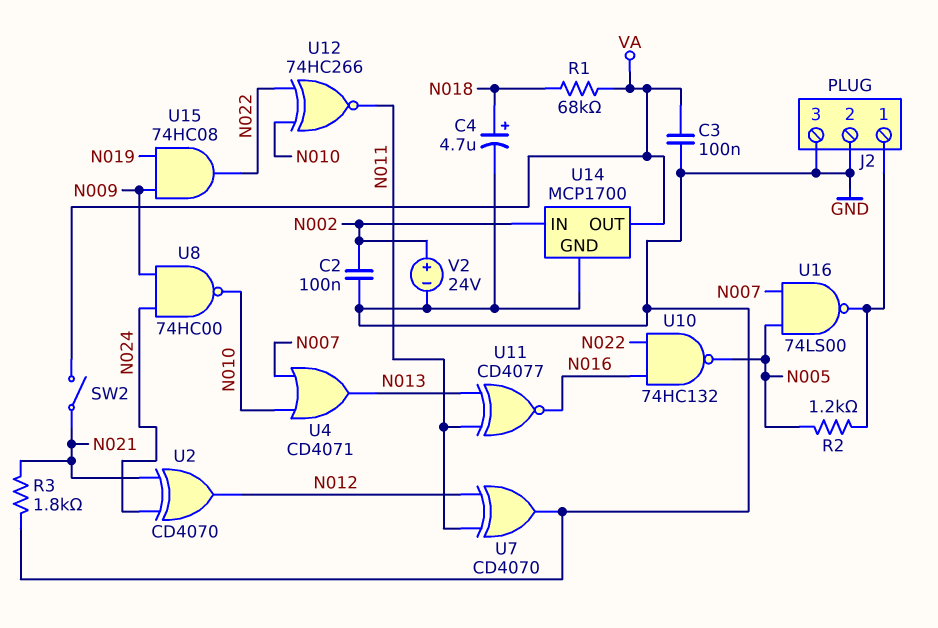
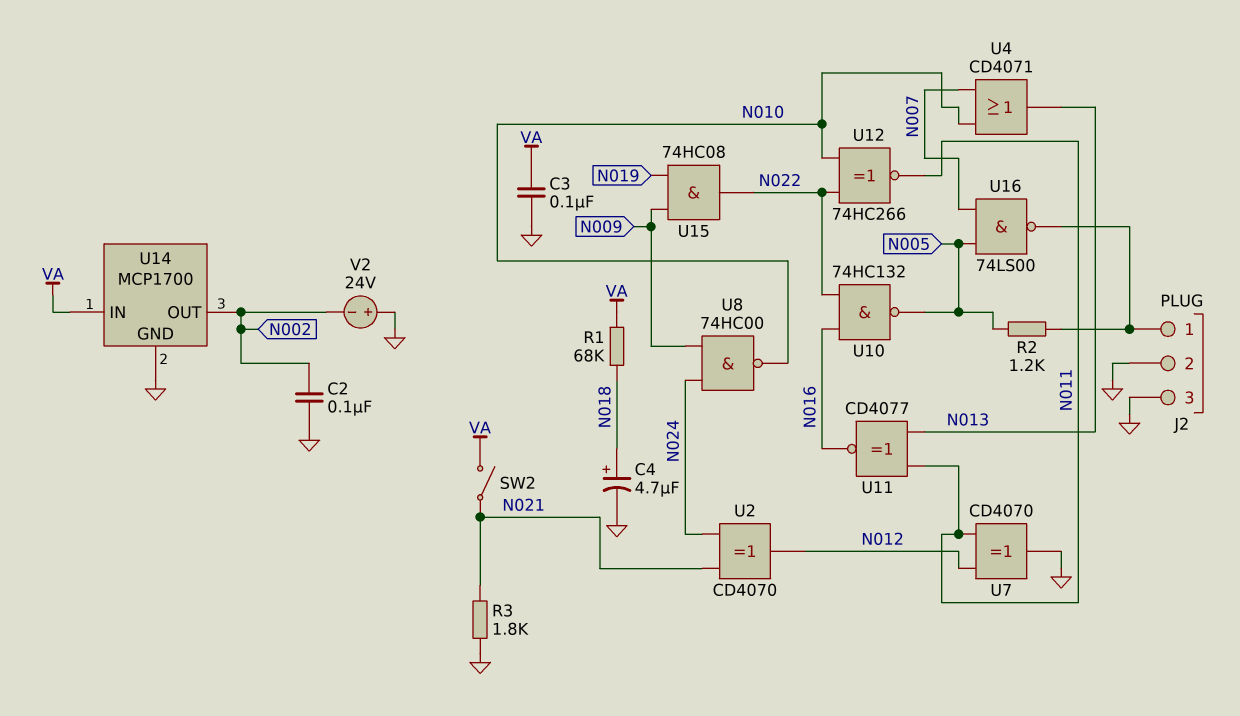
U14 pin IN: N002 -> VA
U14 pin OUT: VA -> N002
V2: 24V (plus N002, minus GND) -> 24V (plus GND, minus N002)

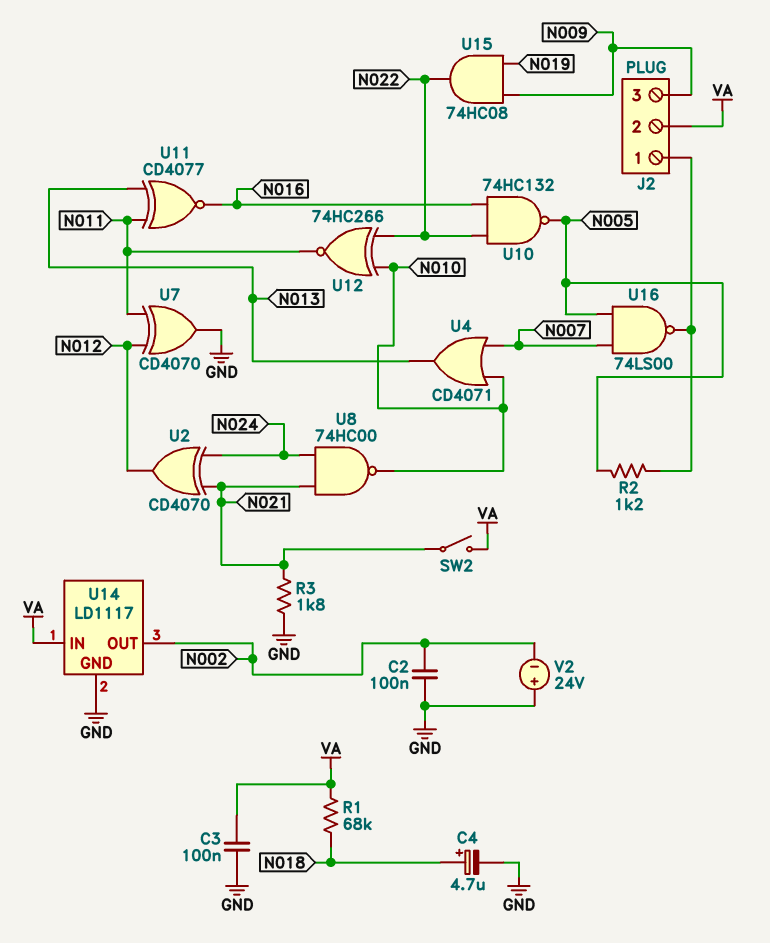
J2 pin 2: GND -> VA
J2 pin 3: GND -> N009
U8: NAND 74HC00 (in N009, in N024, out N010) -> NAND 74HC00 (in N021, in N024, out N010)
U14: MCP1700 -> LD1117

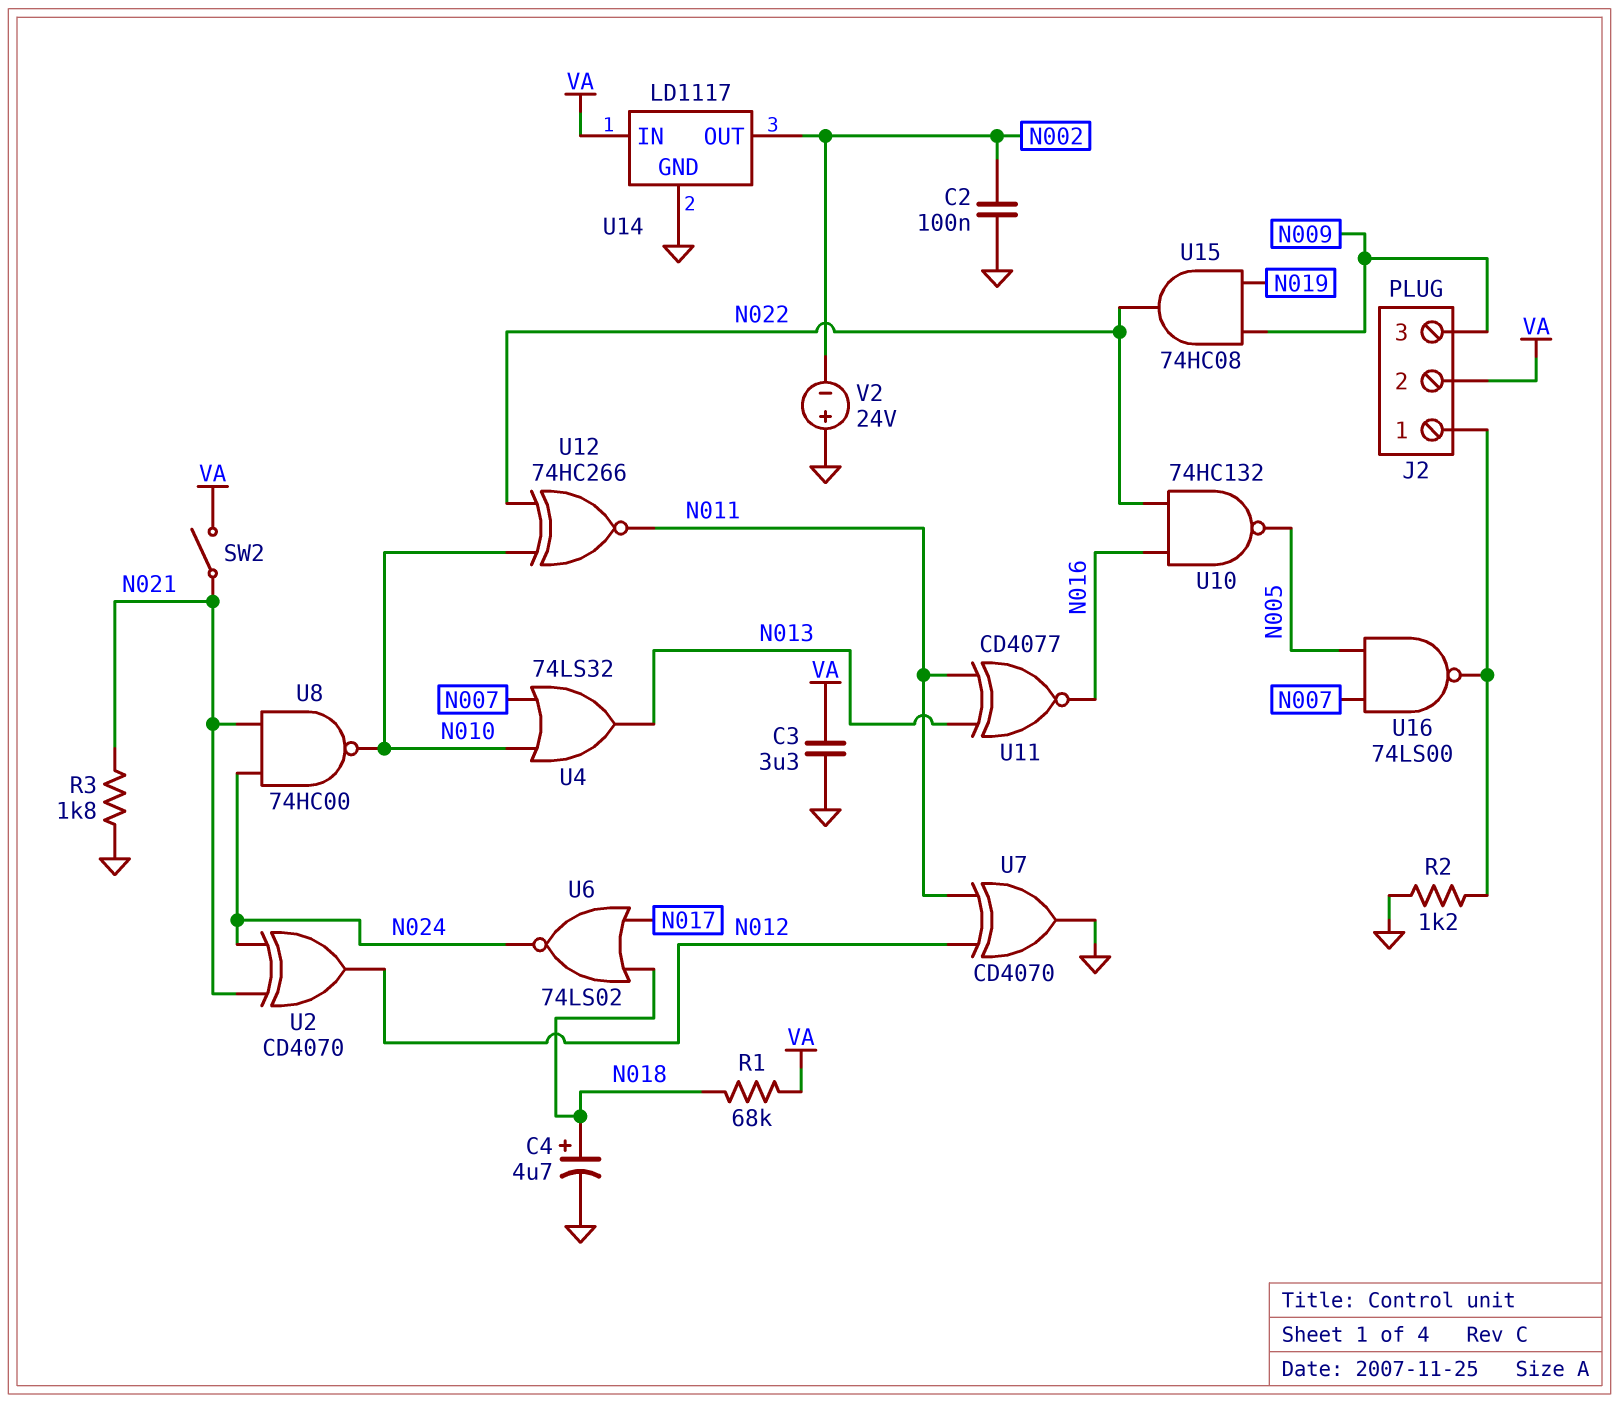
C3: 100nF (GND, VA) -> 3.3uF (GND, VA)
R2: 1.2k (J2/1, N005) -> 1.2k (GND, J2/1)
U4: OR CD4071 (in N007, in N010, out N013) -> OR 74LS32 (in N007, in N010, out N013)
U6: none -> NOR 74LS02 (in N017, in N018, out N024)

